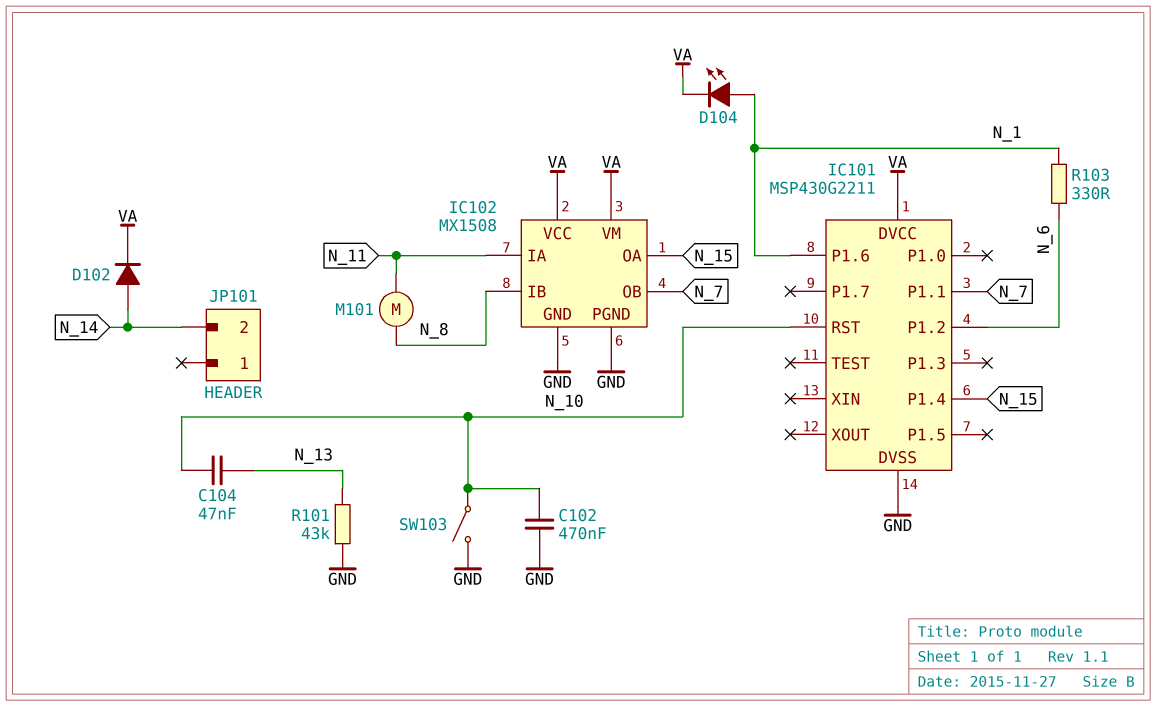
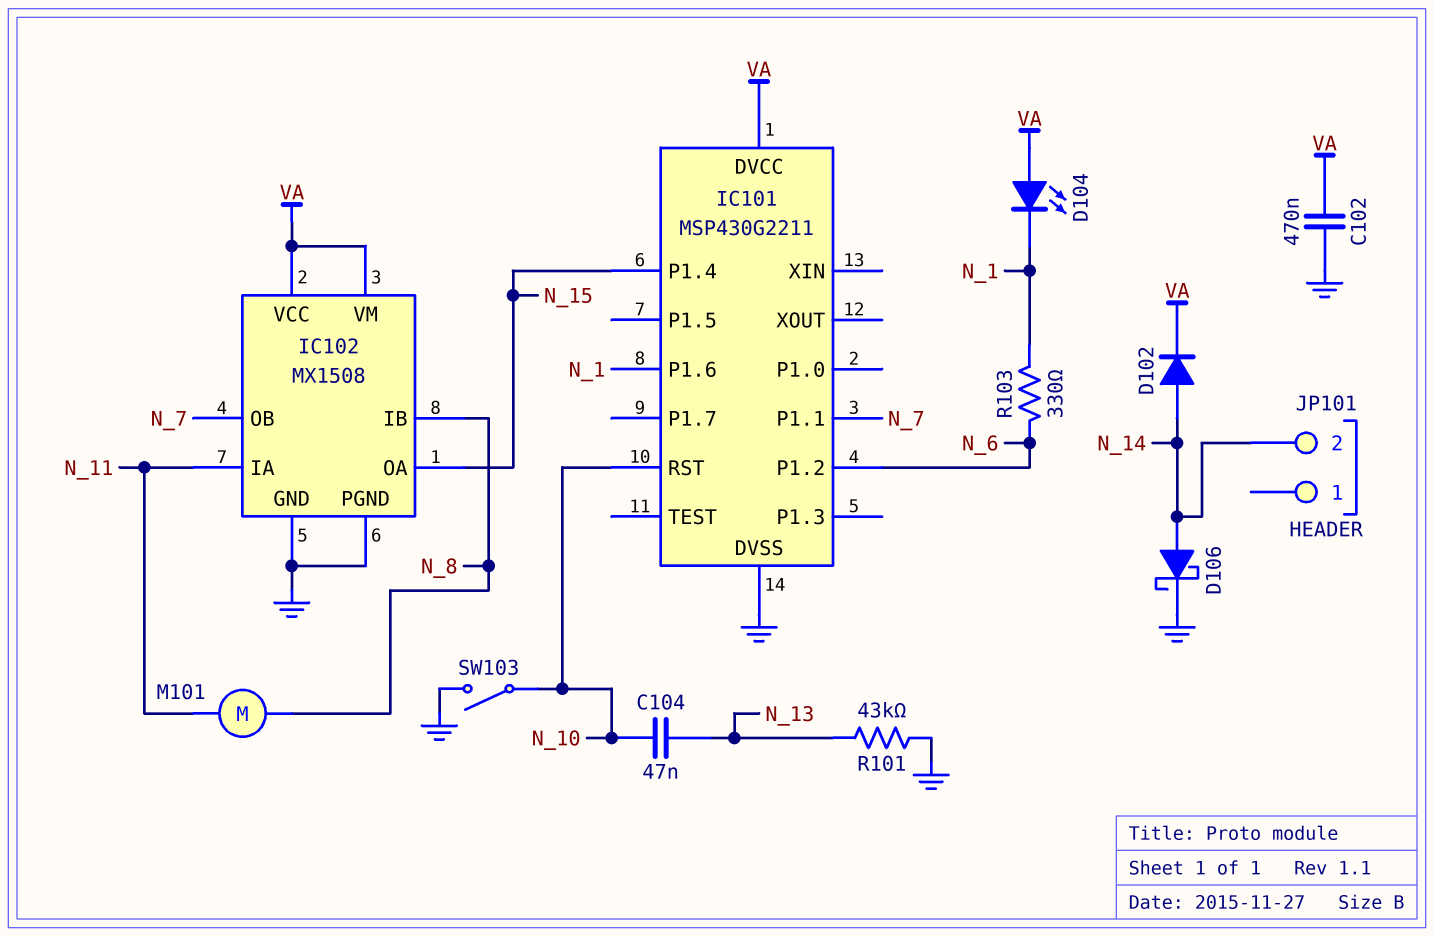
C102: 470nF (GND, N_10) -> 470nF (GND, VA)
D104: LED (A N_1, K VA) -> LED (A VA, K N_1)
D106: none -> schottky (A N_14, K GND)

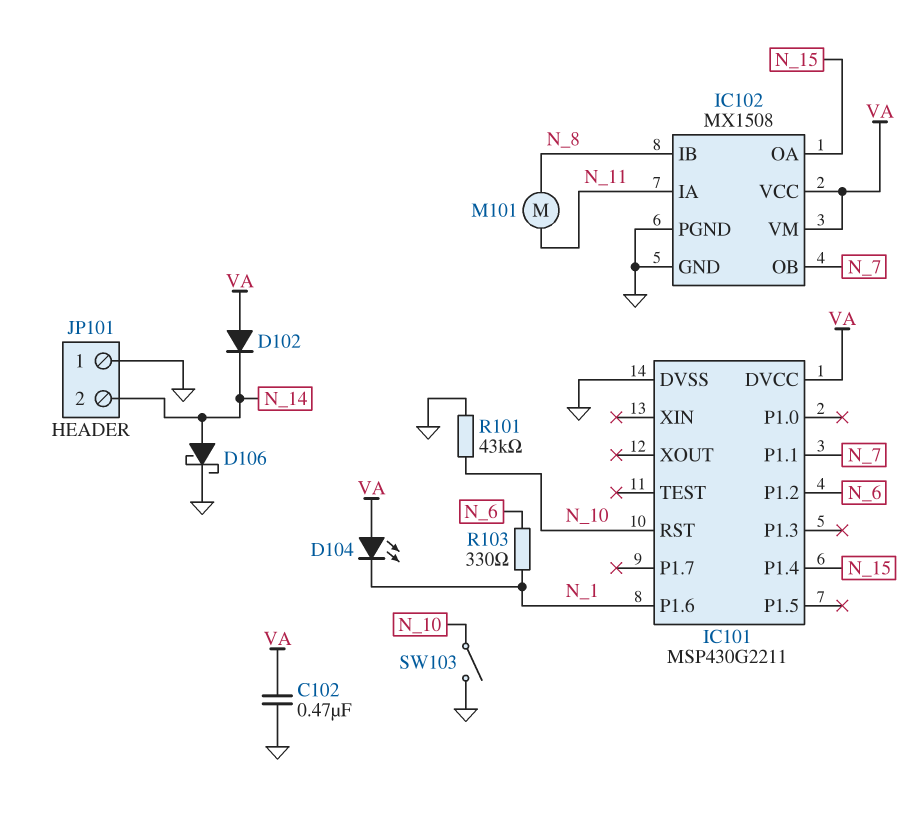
C104: 47nF (N_10, N_13) -> none
D102: diode (A N_14, K VA) -> diode (A VA, K N_14)
JP101 pin 1: none -> GND
R101: 43k (GND, N_13) -> 43k (GND, N_10)

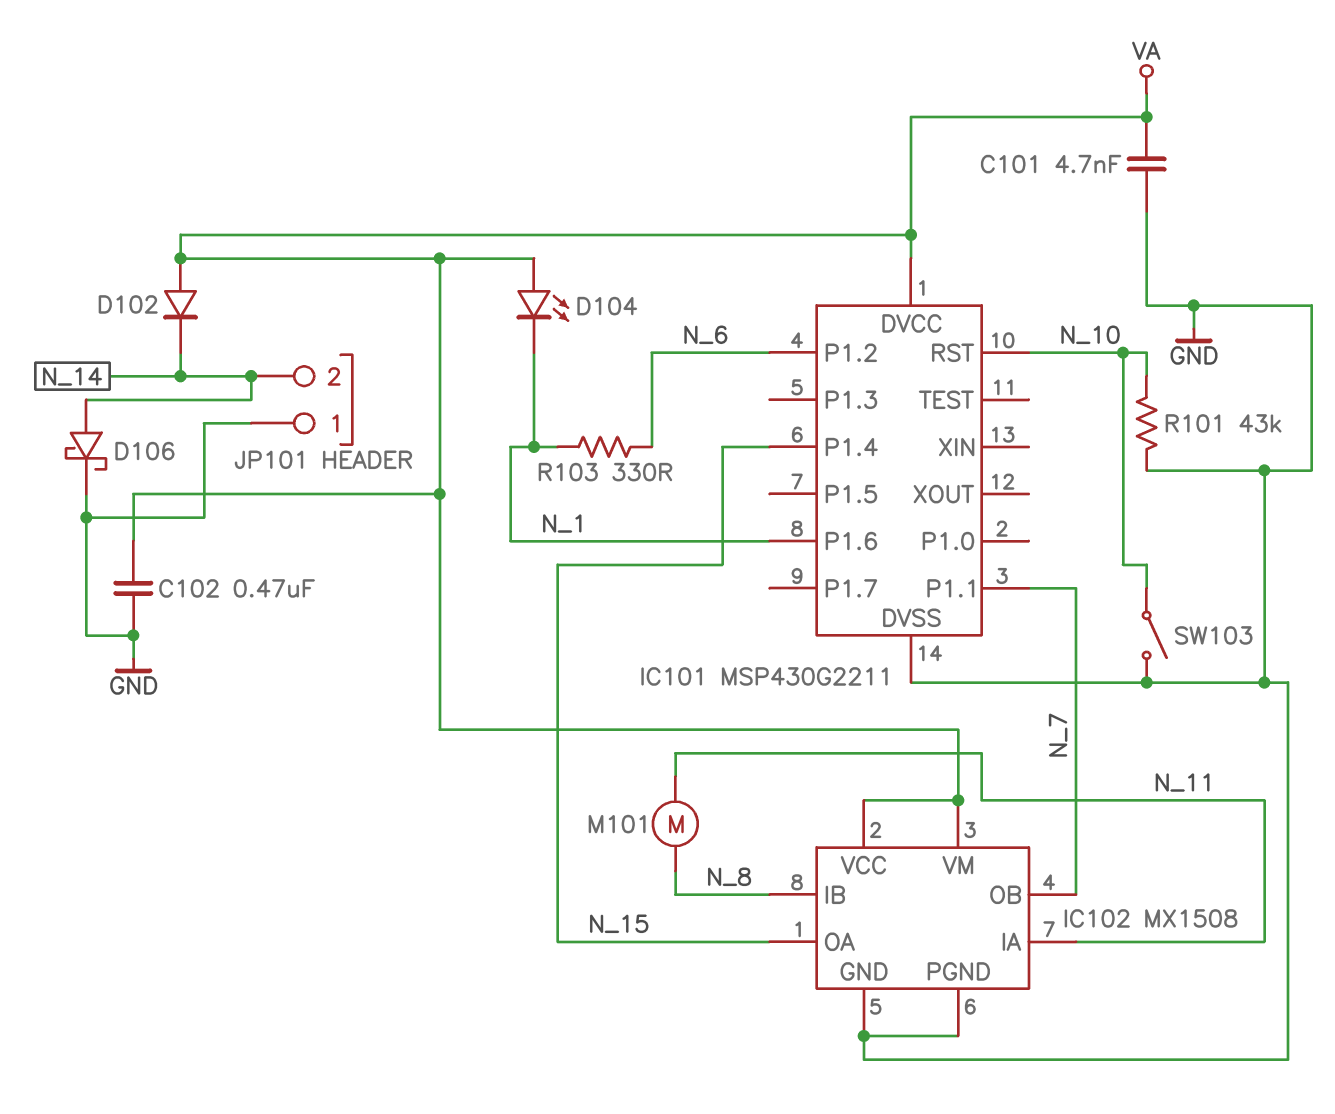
C101: none -> 4.7nF (GND, VA)

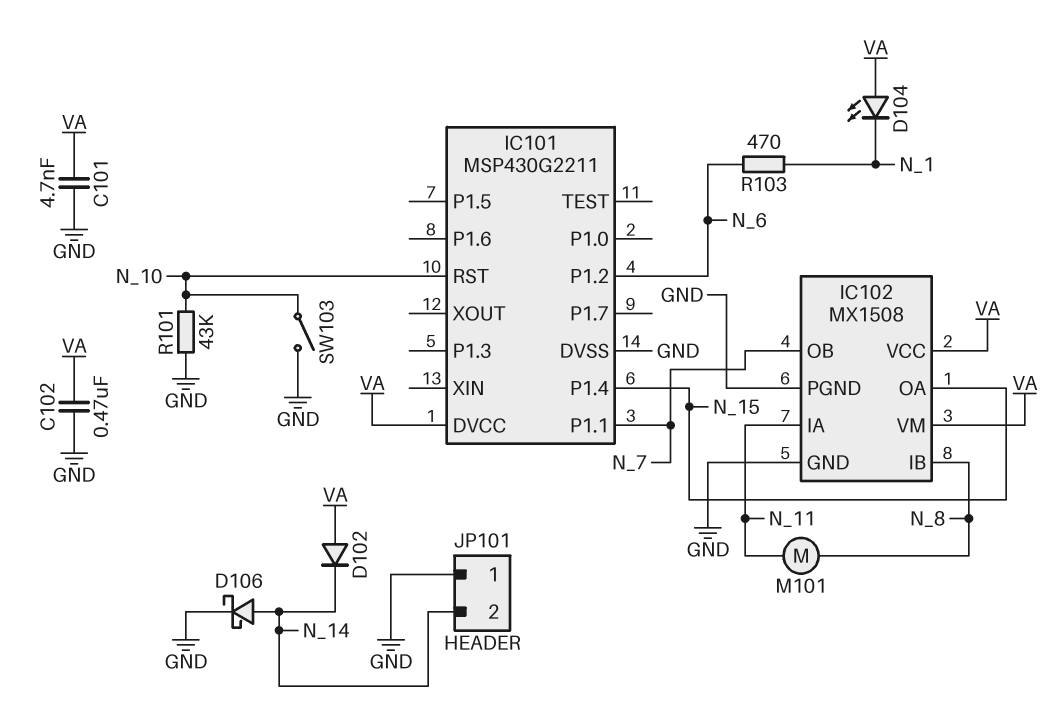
IC101 pin P1.6: N_1 -> none
R103: 330 (N_1, N_6) -> 470 (N_1, N_6)

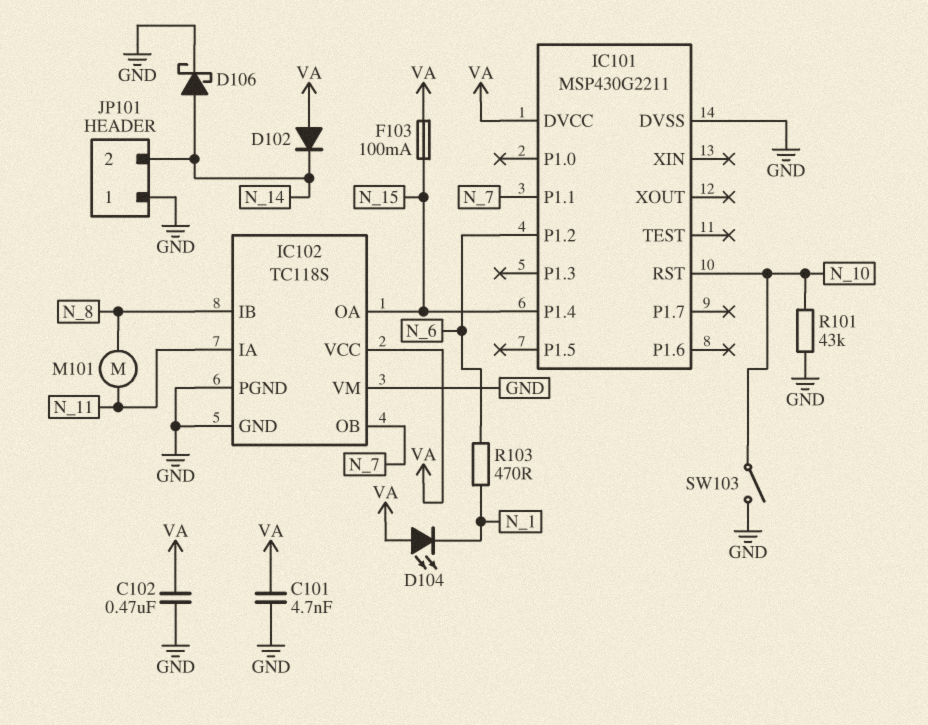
F103: none -> 100mA (N_15, VA)
IC102: MX1508 -> TC118S
IC102 pin VM: VA -> GND

